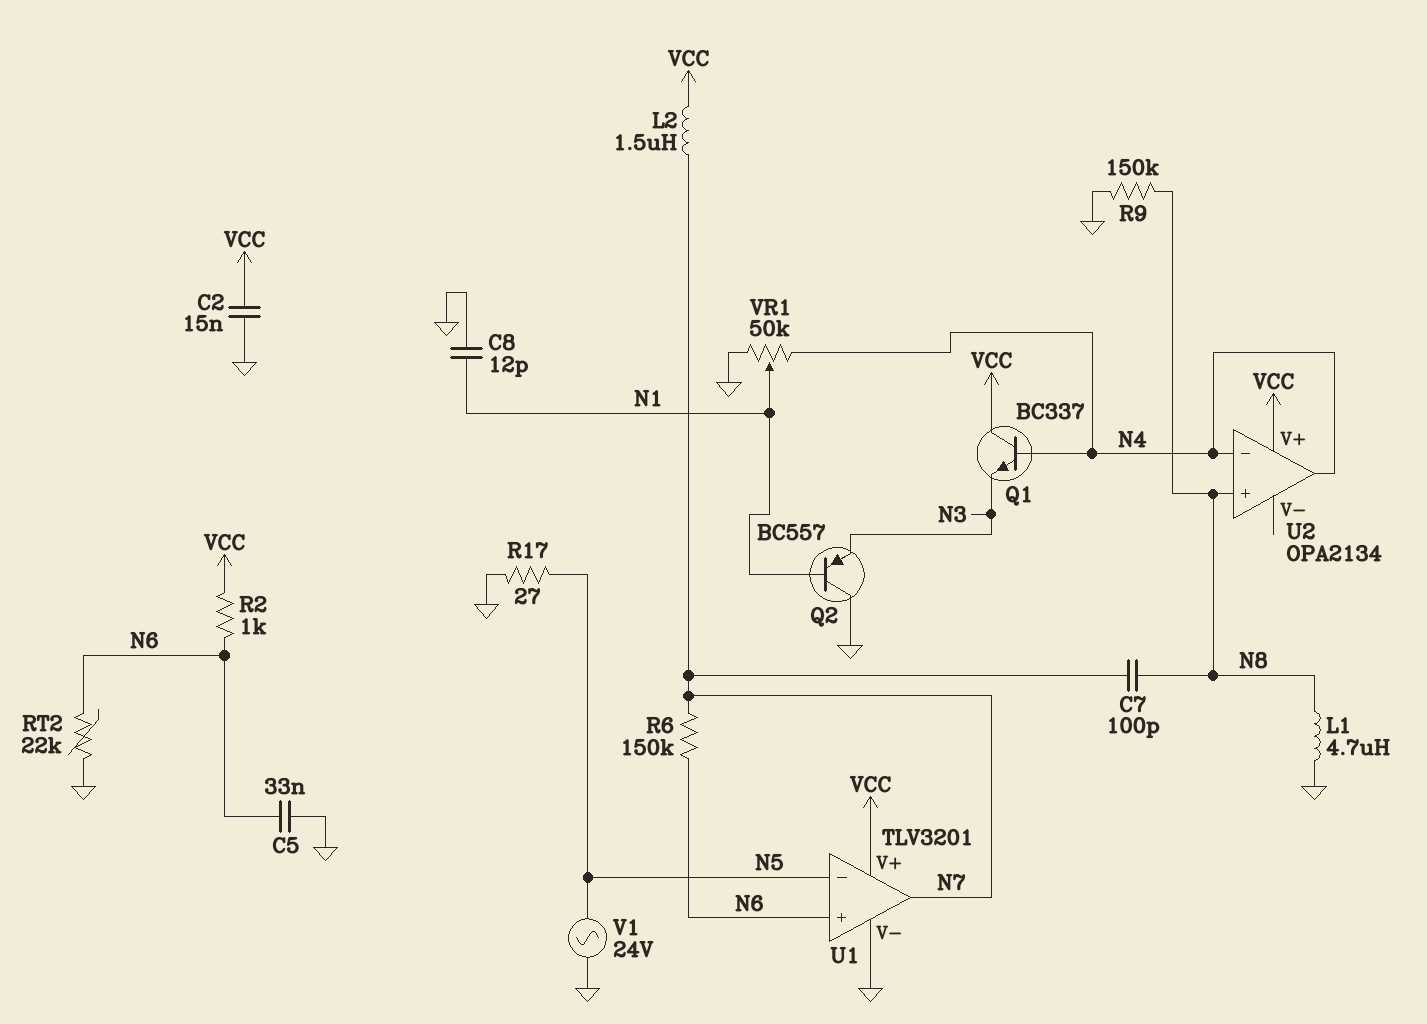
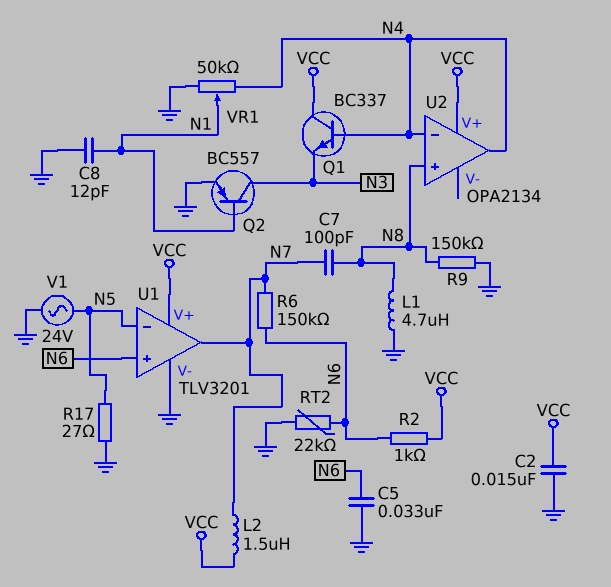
Q2: PNP BC557 (B N1, C GND, E N3) -> PNP BC557 (B N1, C N3, E GND)

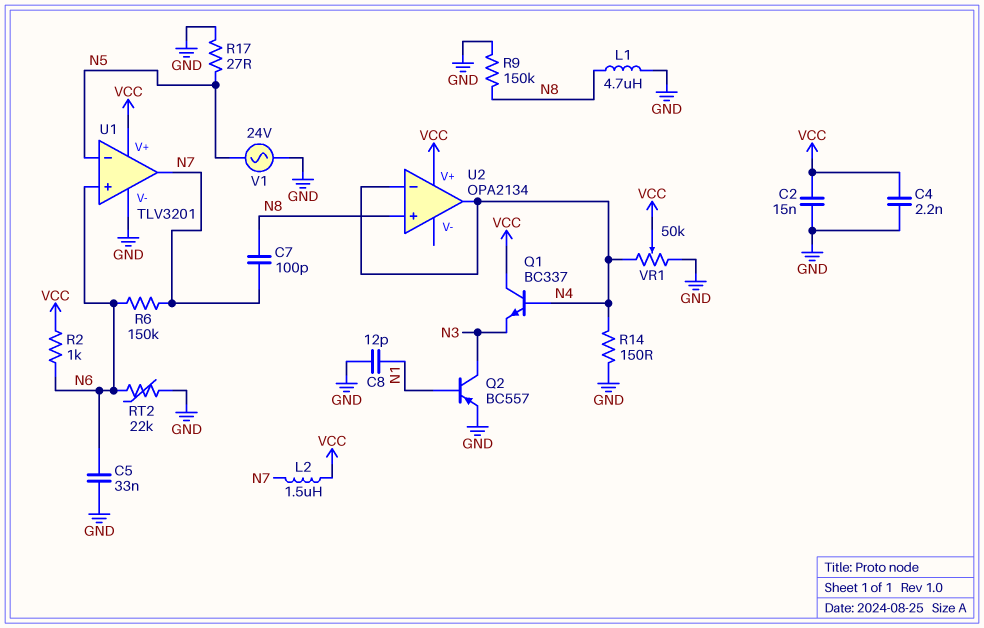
C4: none -> 2.2nF (GND, VCC)
R14: none -> 150 (GND, N4)
VR1: 50k (GND, N4, wiper N1) -> 50k (GND, N4, wiper VCC)

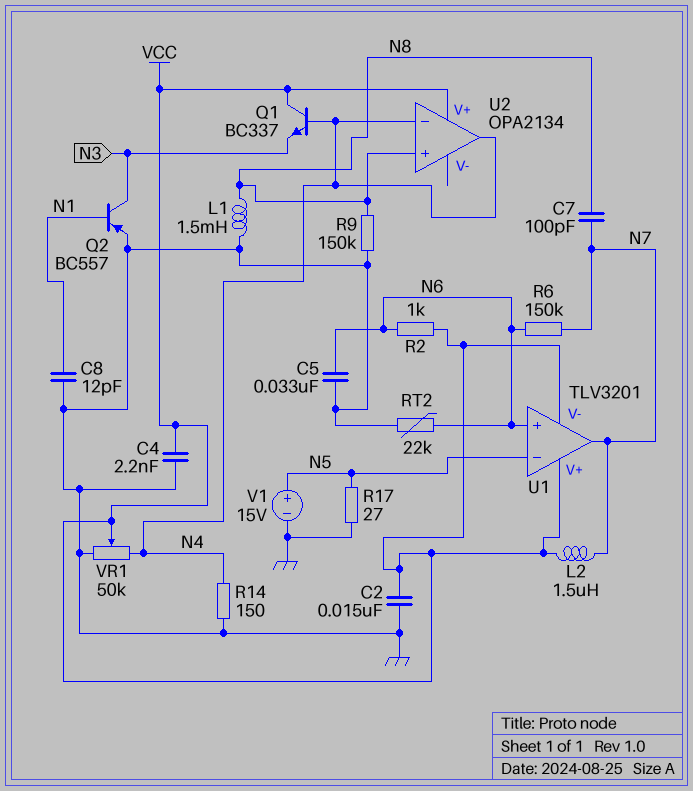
L1: 4.7uH (GND, N8) -> 1.5mH (GND, N8)
U1 pin V-: GND -> VCC
V1: AC 24V (GND, N5) -> 15V (plus N5, minus GND)

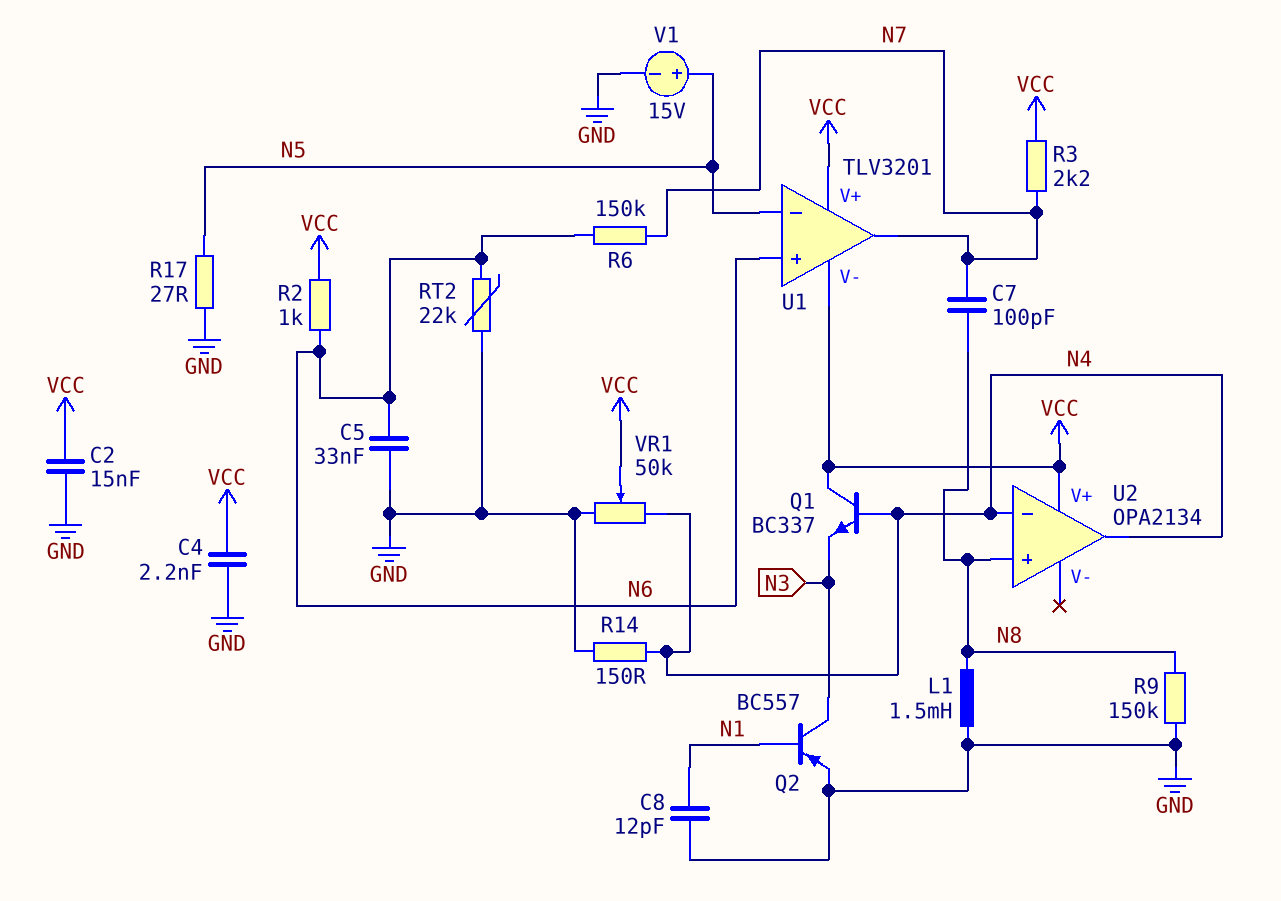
L2: 1.5uH (N7, VCC) -> none
R3: none -> 2.2k (N7, VCC)

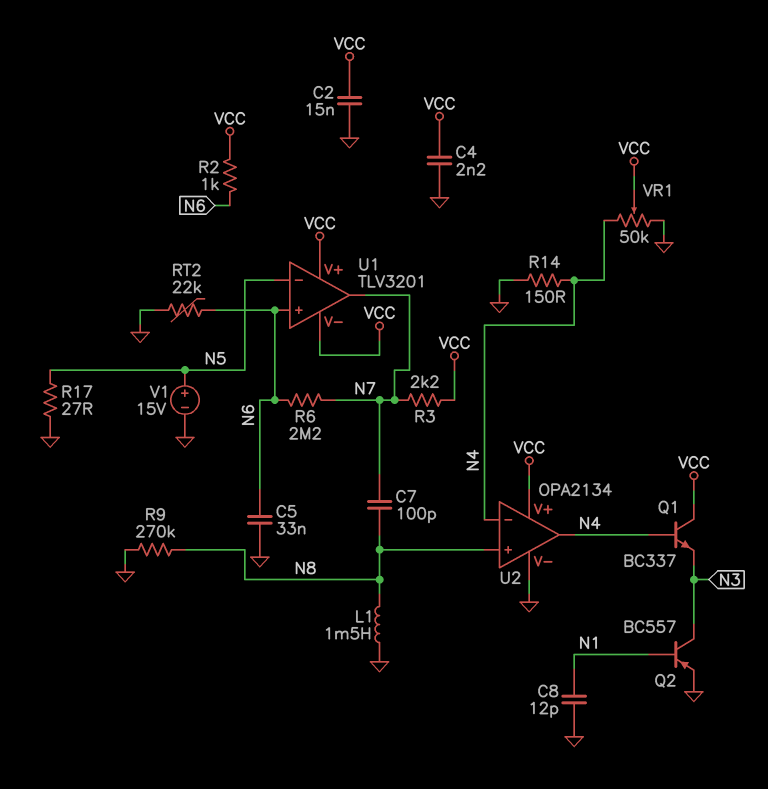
R6: 150k (N6, N7) -> 2.2M (N6, N7)
R9: 150k (GND, N8) -> 270k (GND, N8)
U2 pin V-: none -> GND

